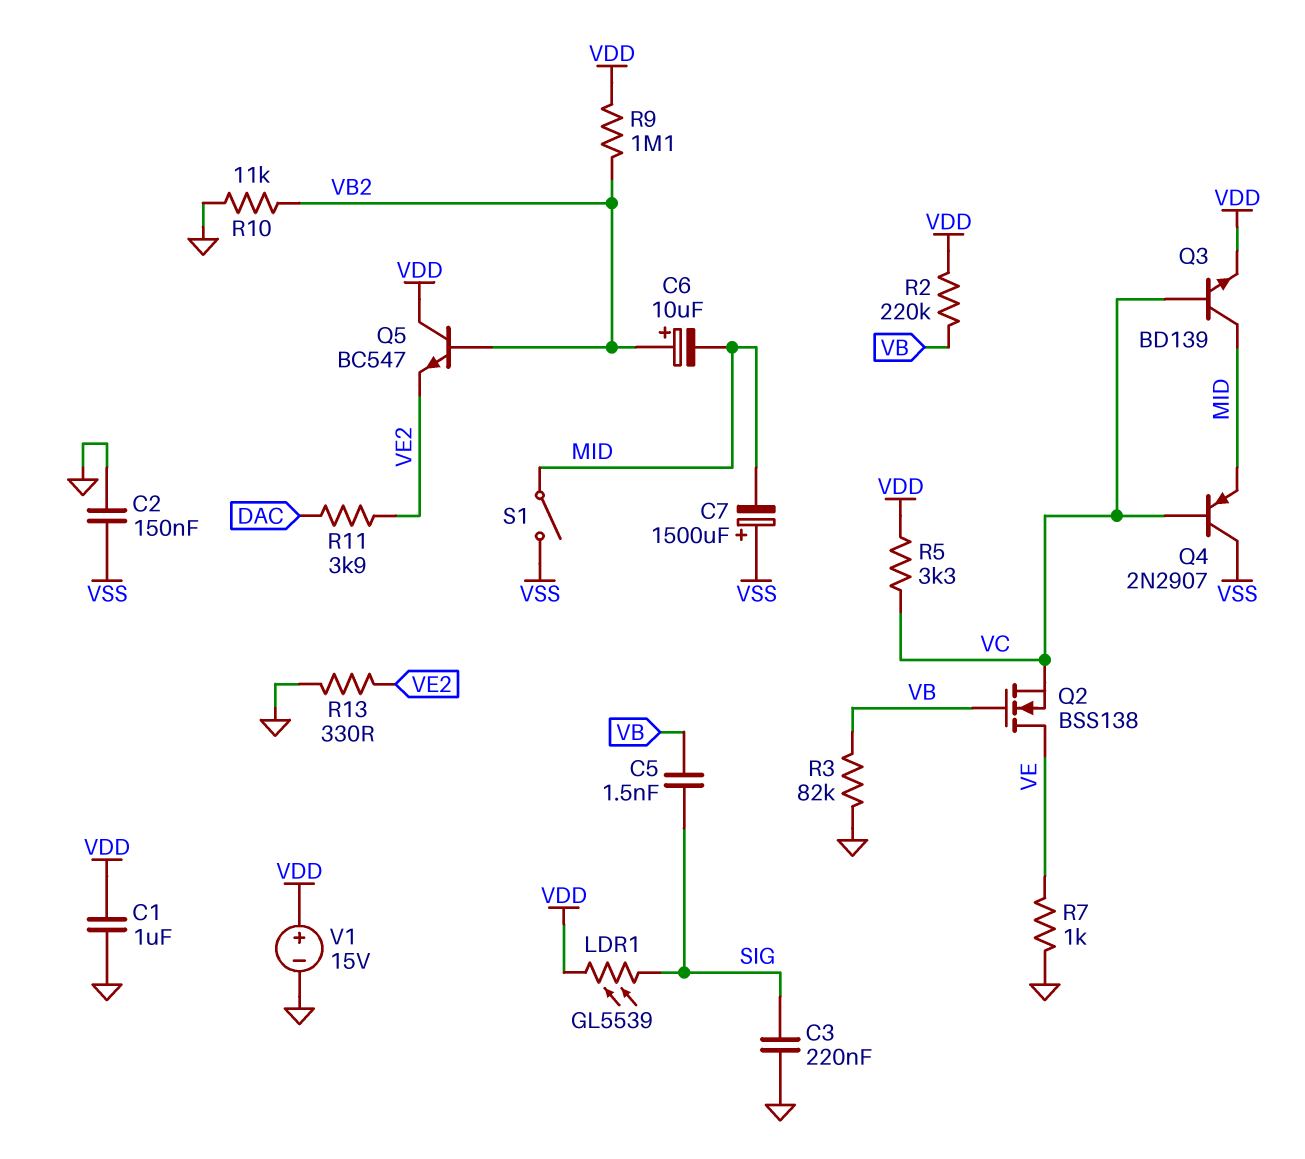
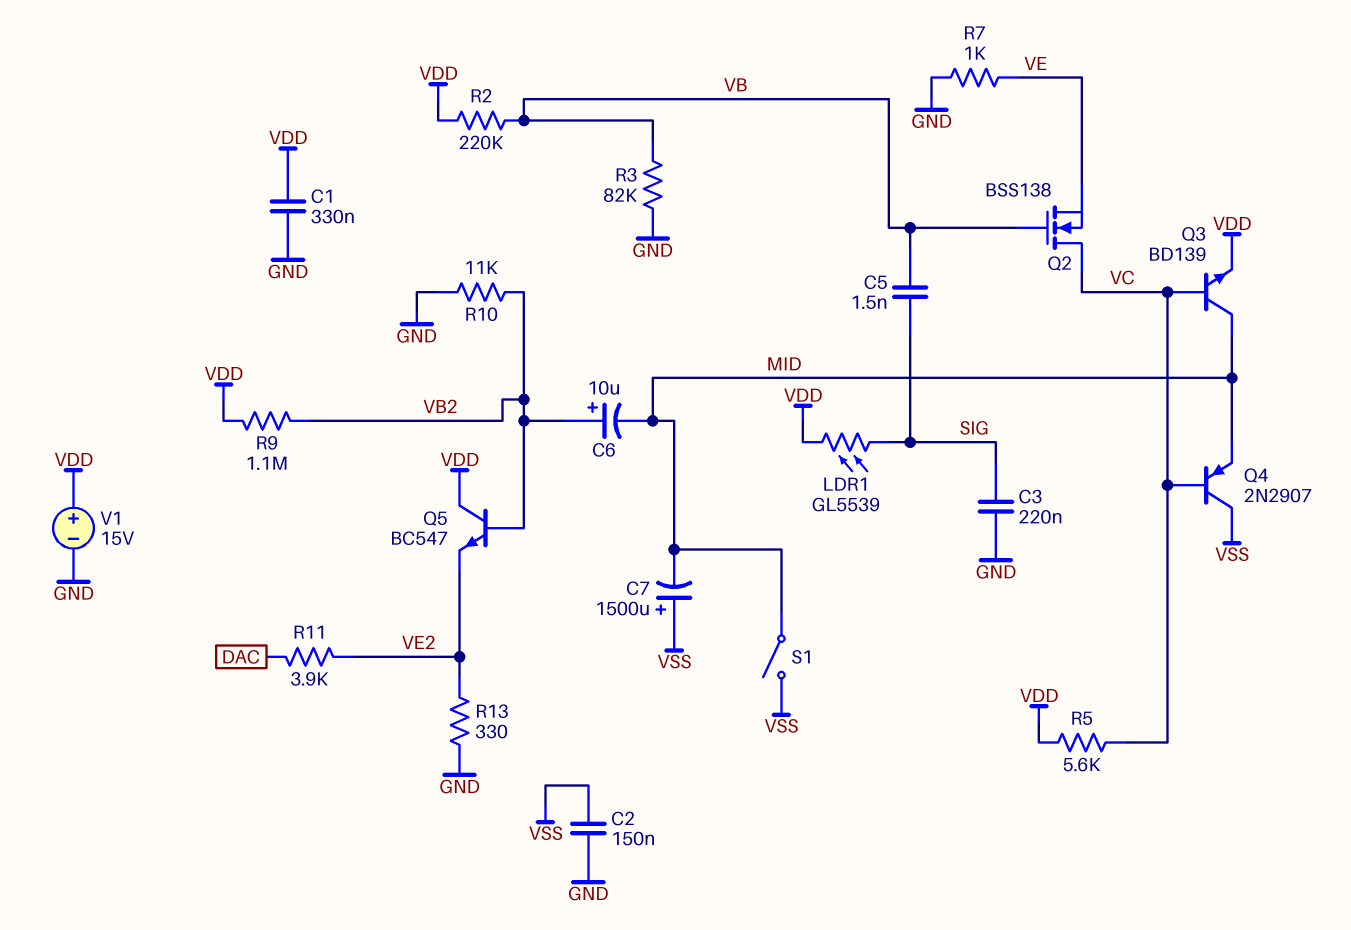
C1: 1uF (GND, VDD) -> 330nF (GND, VDD)
Q2: NMOS BSS138 (G VB, D VE, S VC) -> NMOS BSS138 (G VB, D VC, S VE)
R5: 3.3k (VC, VDD) -> 5.6k (VC, VDD)

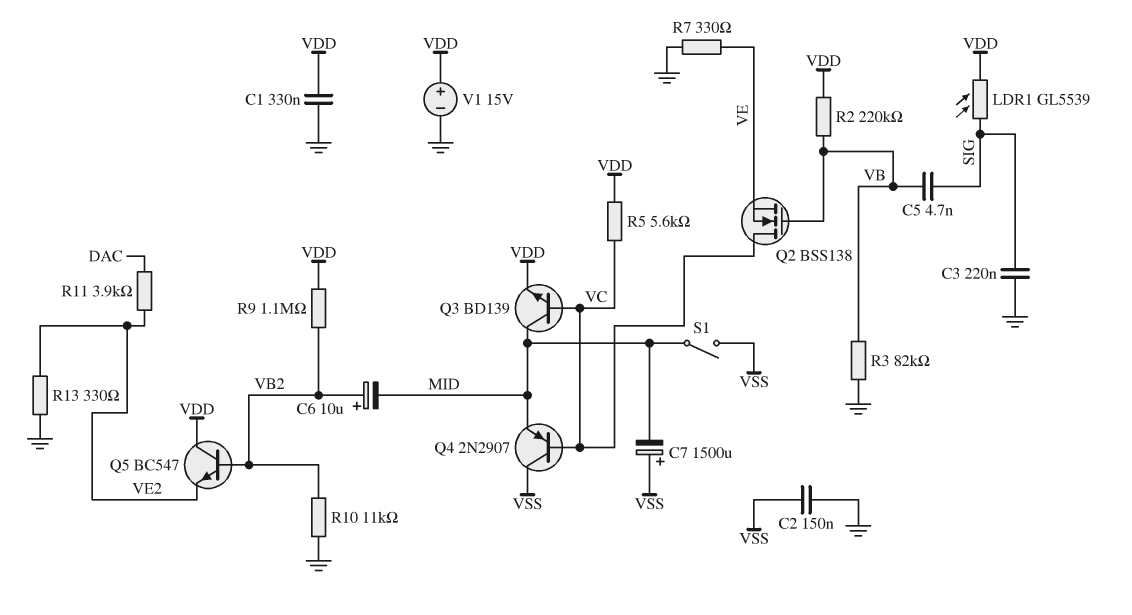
C5: 1.5nF (SIG, VB) -> 4.7nF (SIG, VB)
R7: 1k (GND, VE) -> 330 (GND, VE)

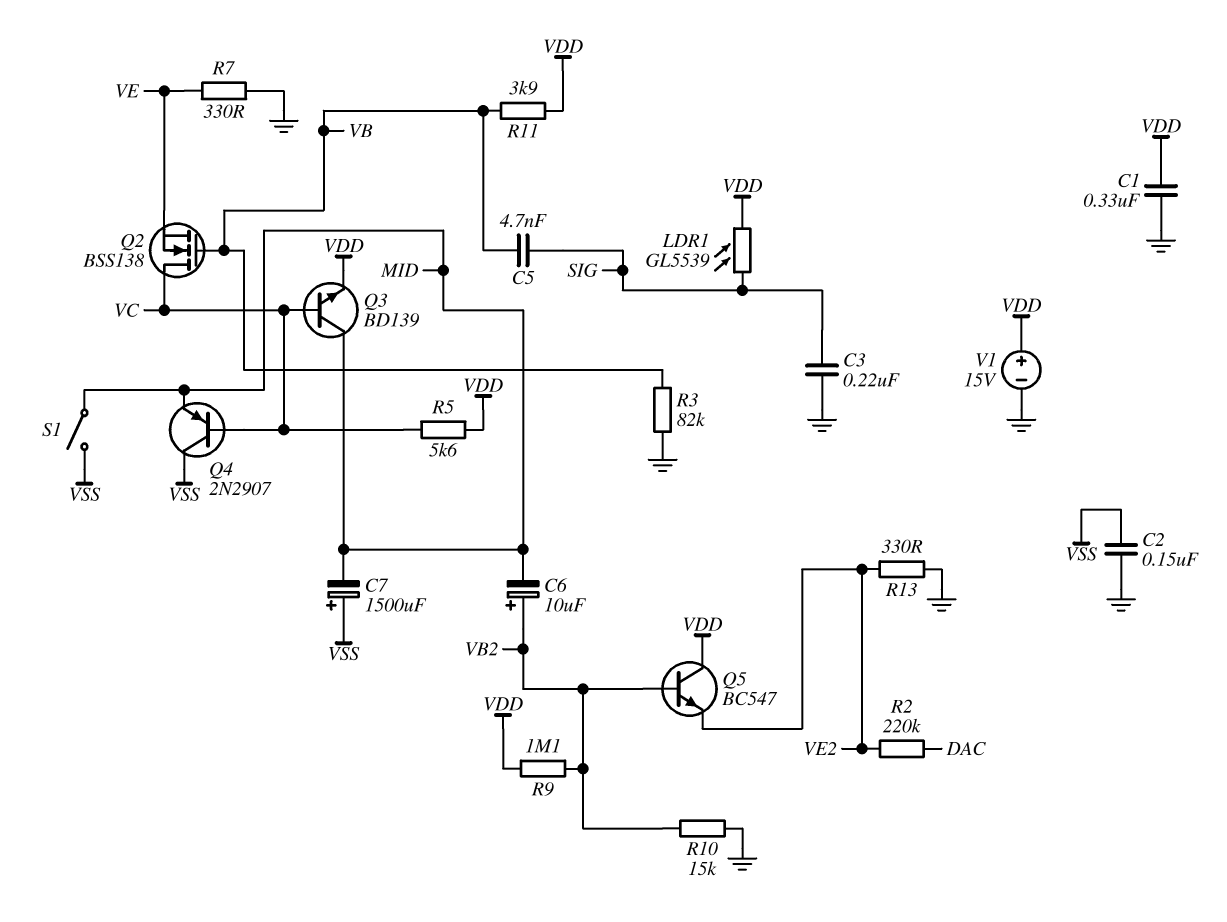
R2: 220k (VB, VDD) -> 220k (DAC, VE2)
R10: 11k (GND, VB2) -> 15k (GND, VB2)
R11: 3.9k (DAC, VE2) -> 3.9k (VB, VDD)

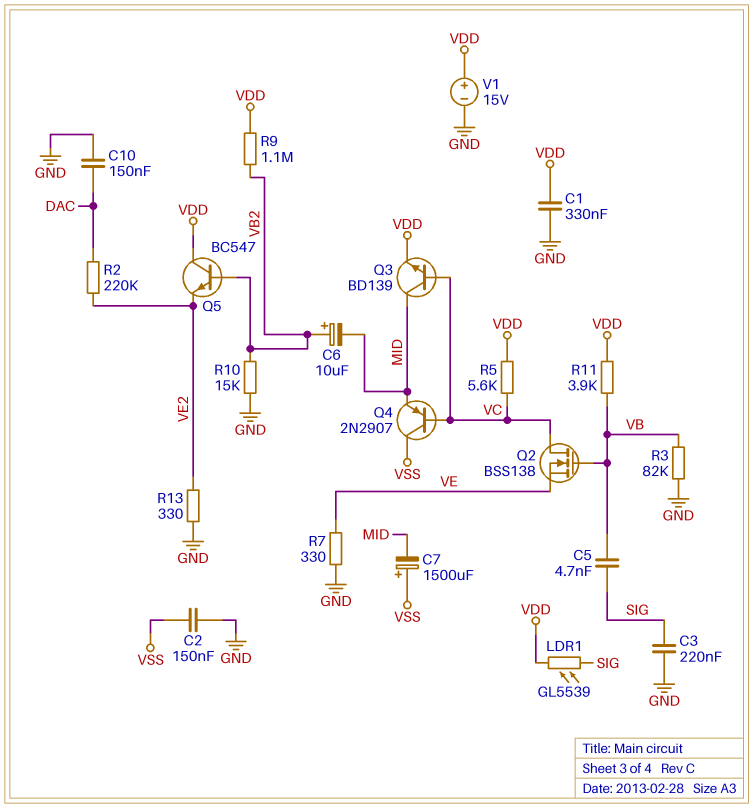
C10: none -> 150nF (DAC, GND)
S1: switch (MID, VSS) -> none

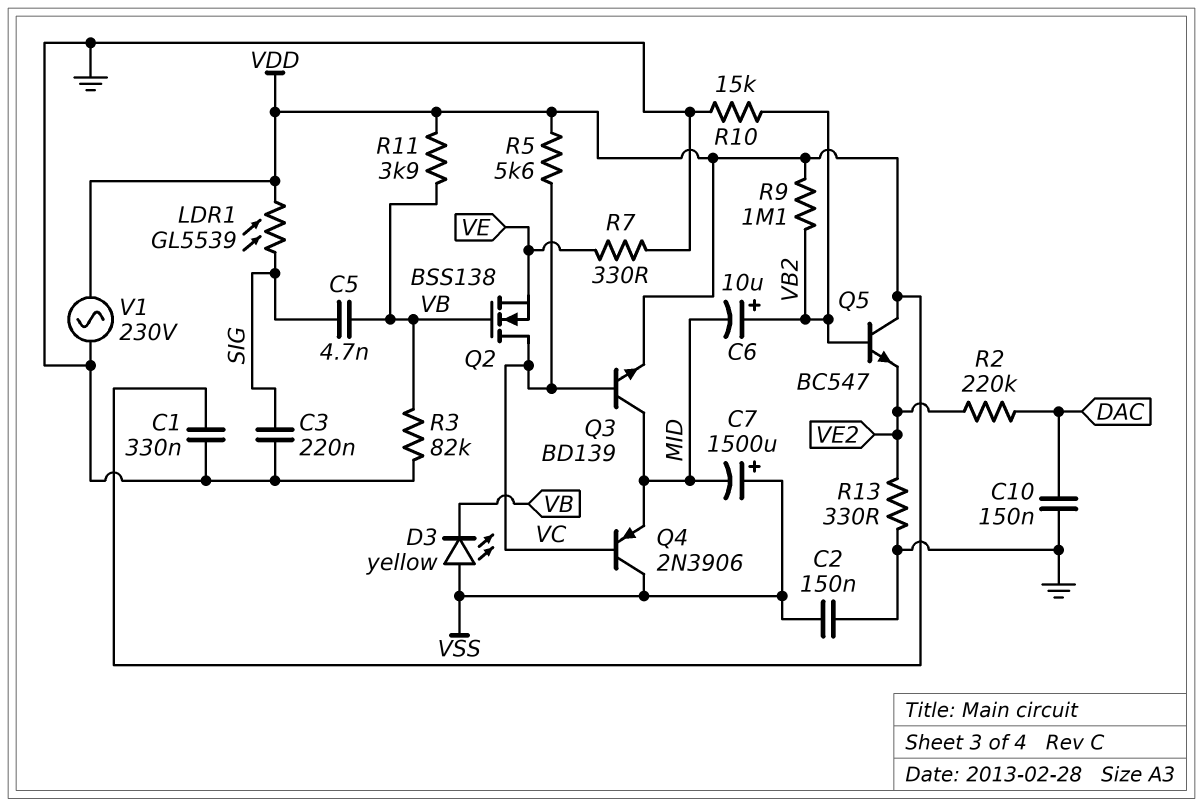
D3: none -> LED yellow (A VSS, K VB)
Q4: PNP 2N2907 (B VC, C VSS, E MID) -> PNP 2N3906 (B VC, C VSS, E MID)
V1: 15V (plus VDD, minus GND) -> AC 230V (GND, VDD)

